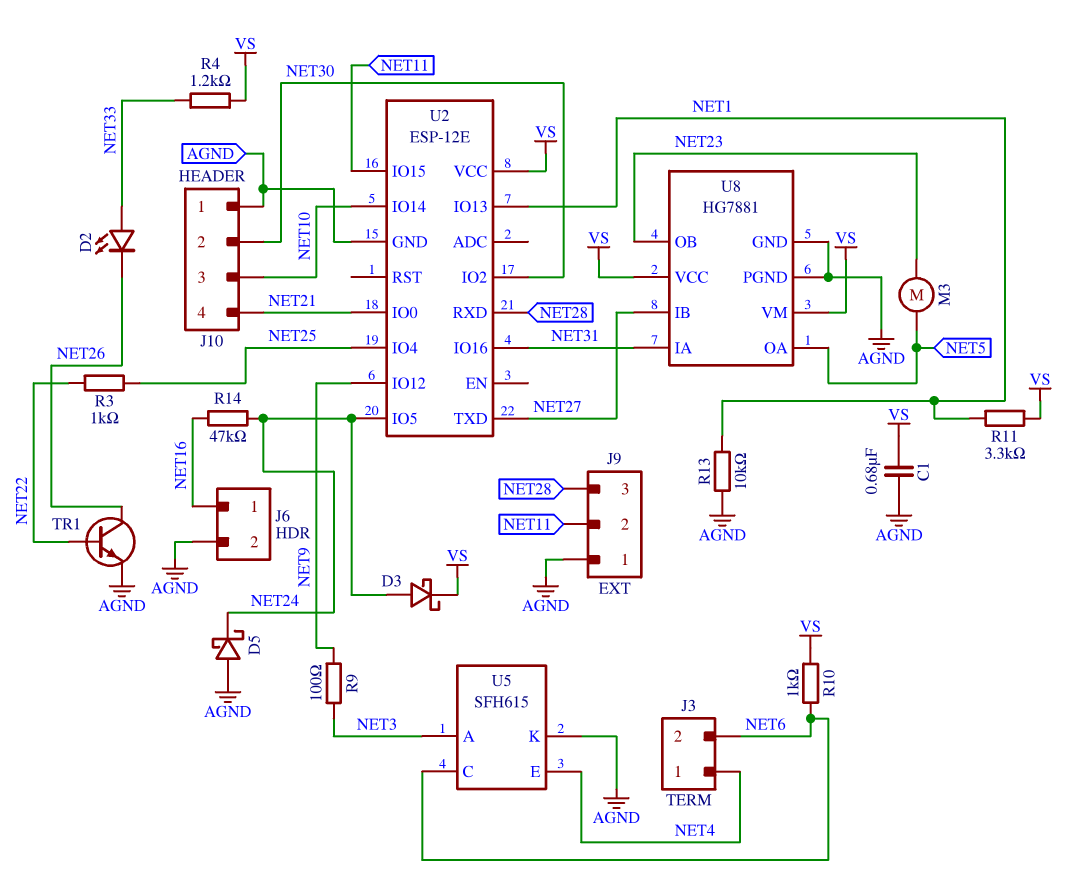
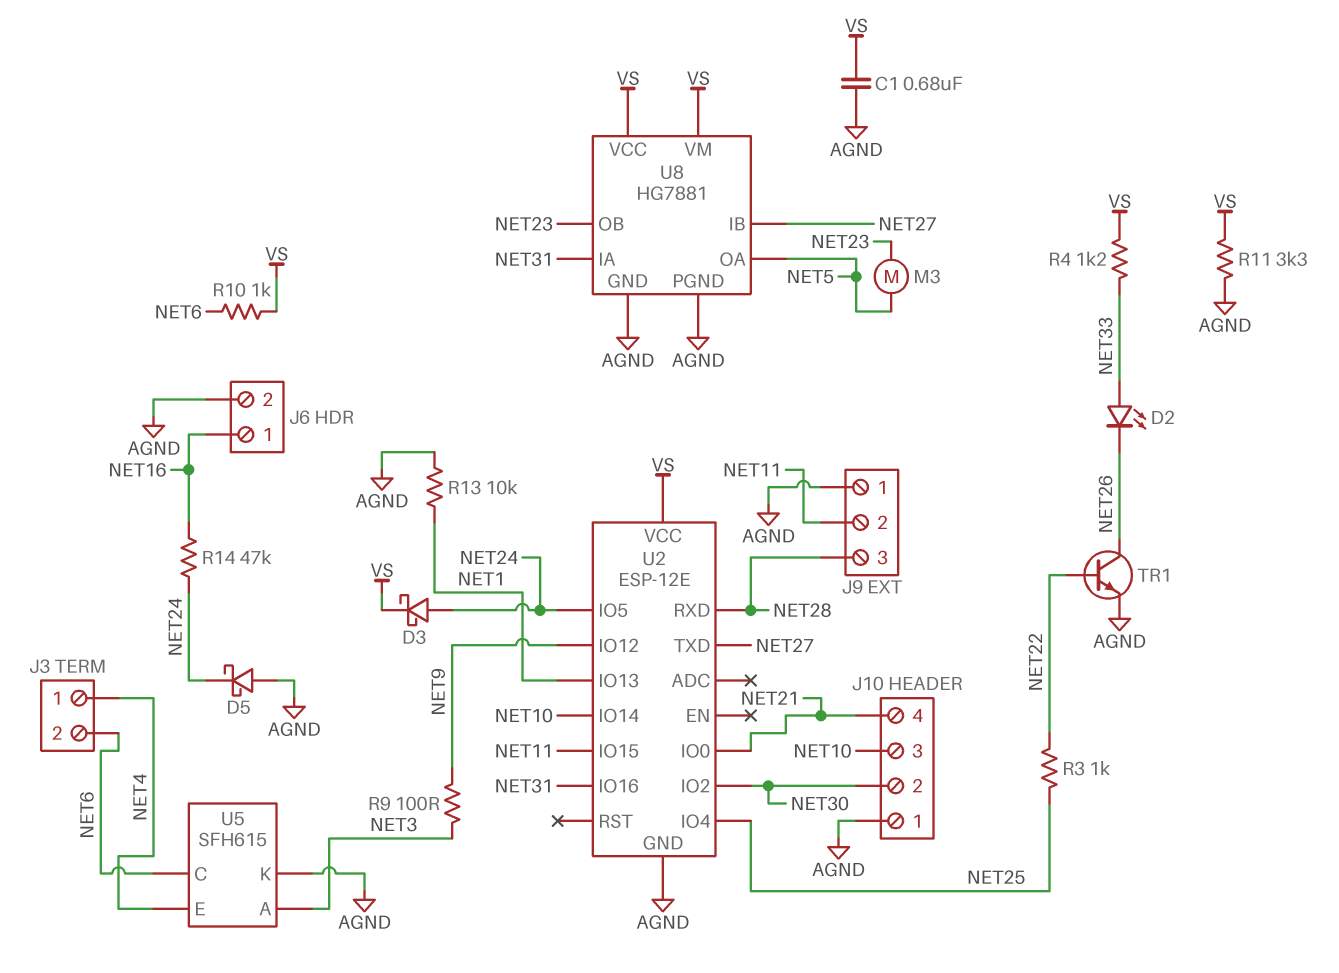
R11: 3.3k (NET1, VS) -> 3.3k (AGND, VS)

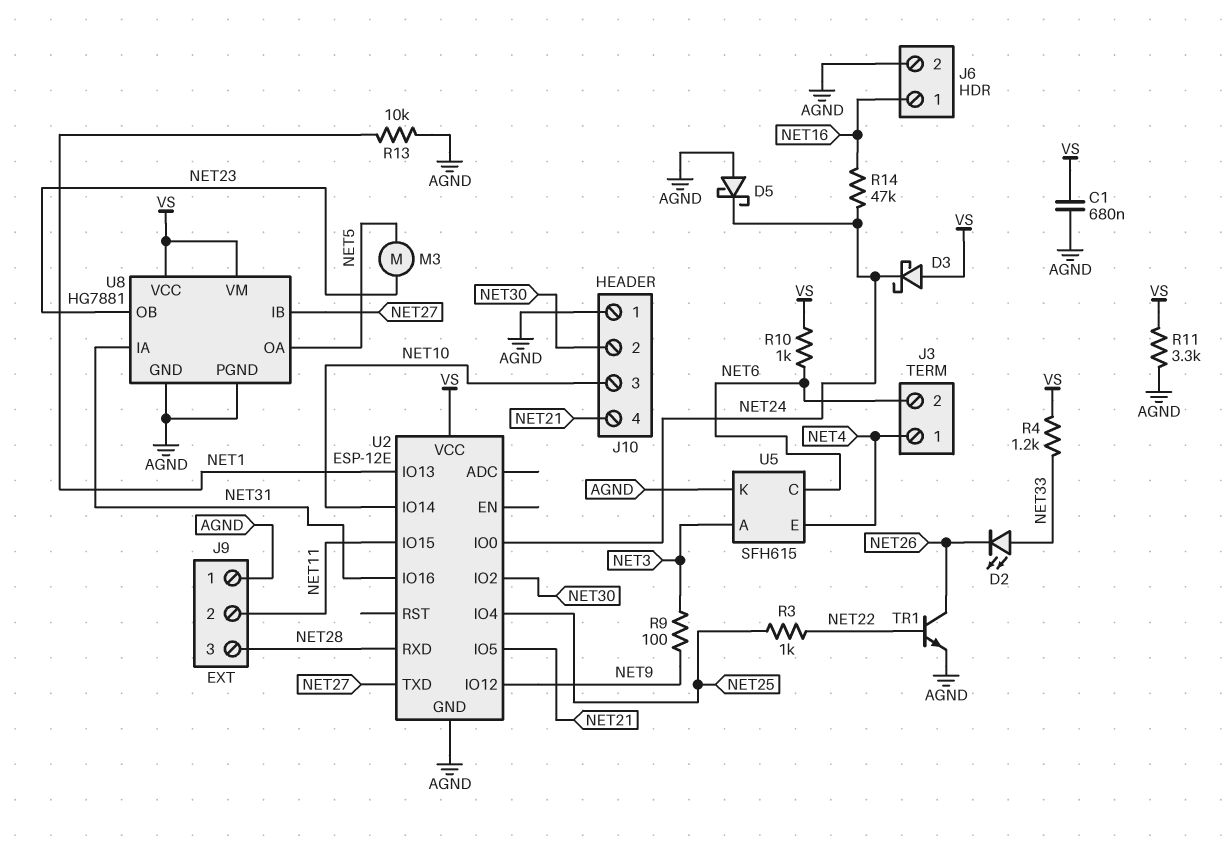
D3: schottky (A NET24, K VS) -> schottky (A VS, K NET24)
U2 pin IO0: NET21 -> NET24
U2 pin IO5: NET24 -> NET21

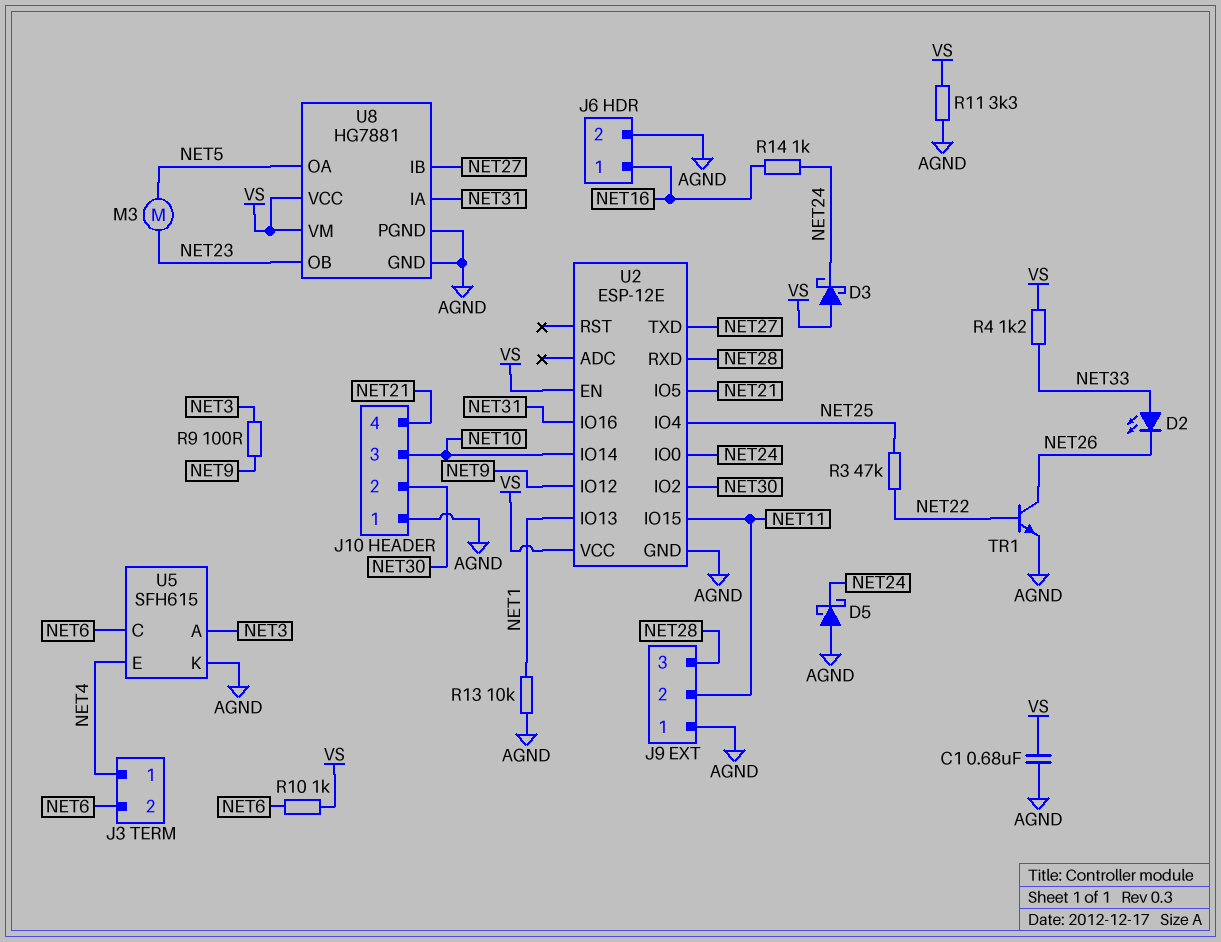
R3: 1k (NET22, NET25) -> 47k (NET22, NET25)
R14: 47k (NET16, NET24) -> 1k (NET16, NET24)
U2 pin EN: none -> VS

